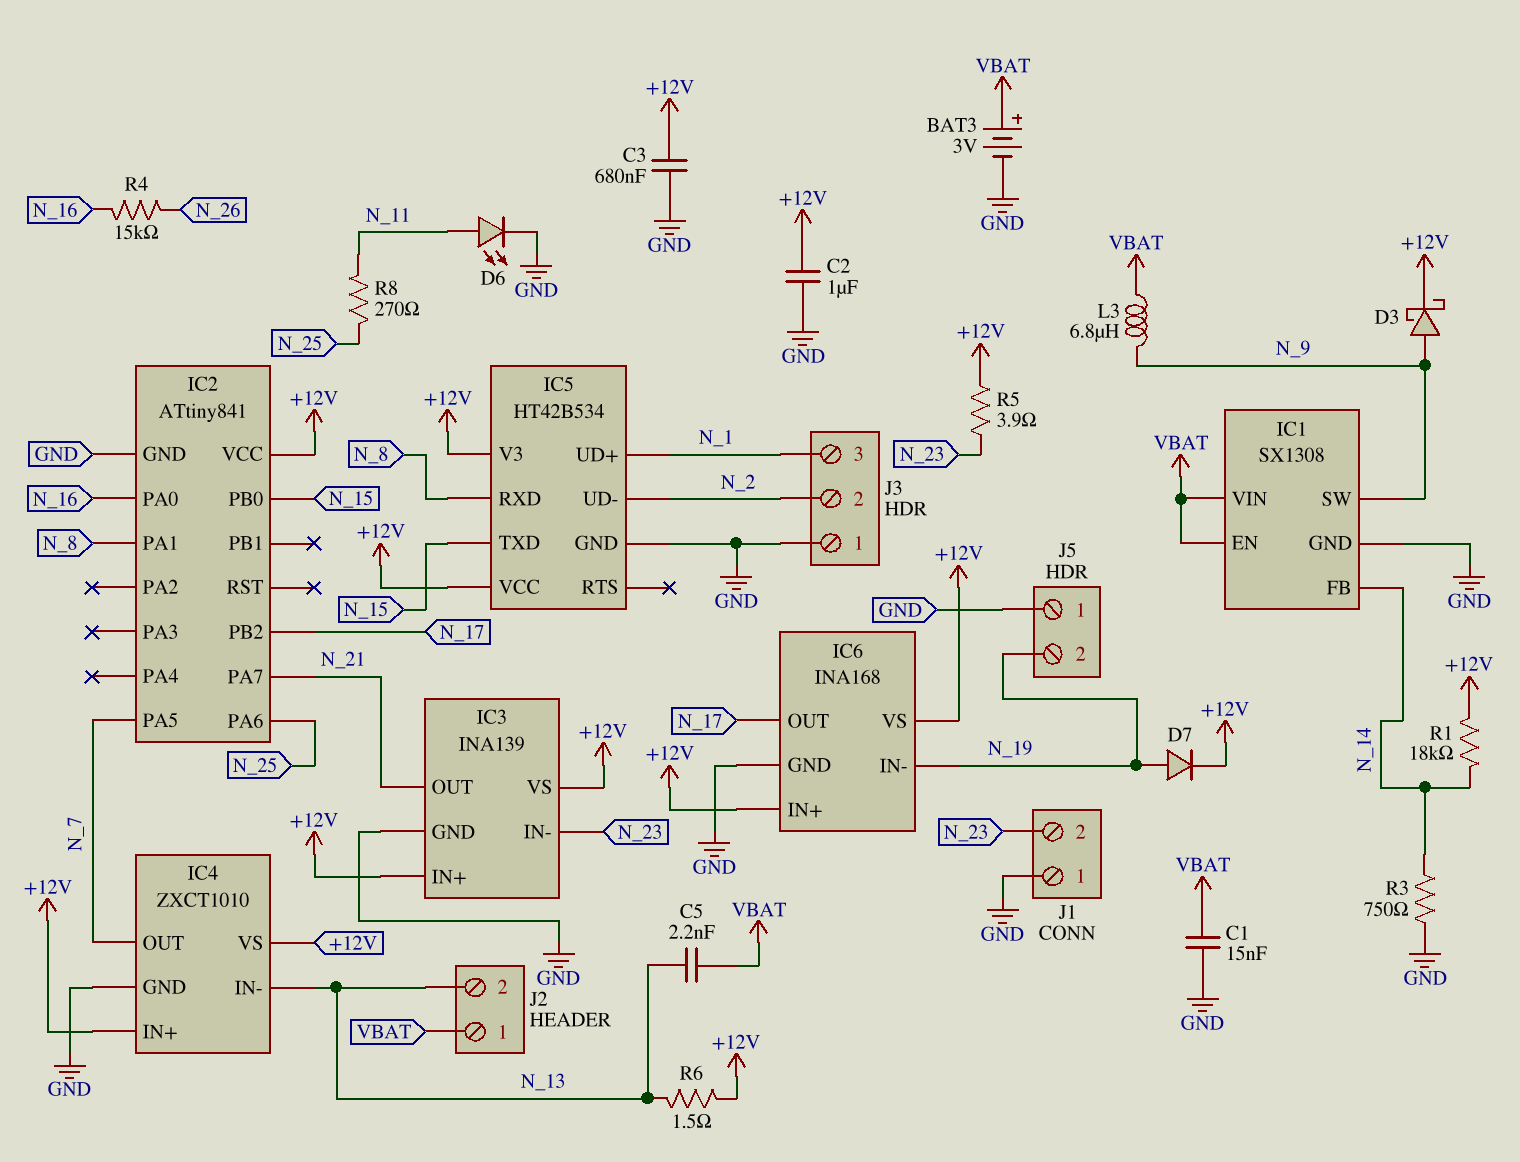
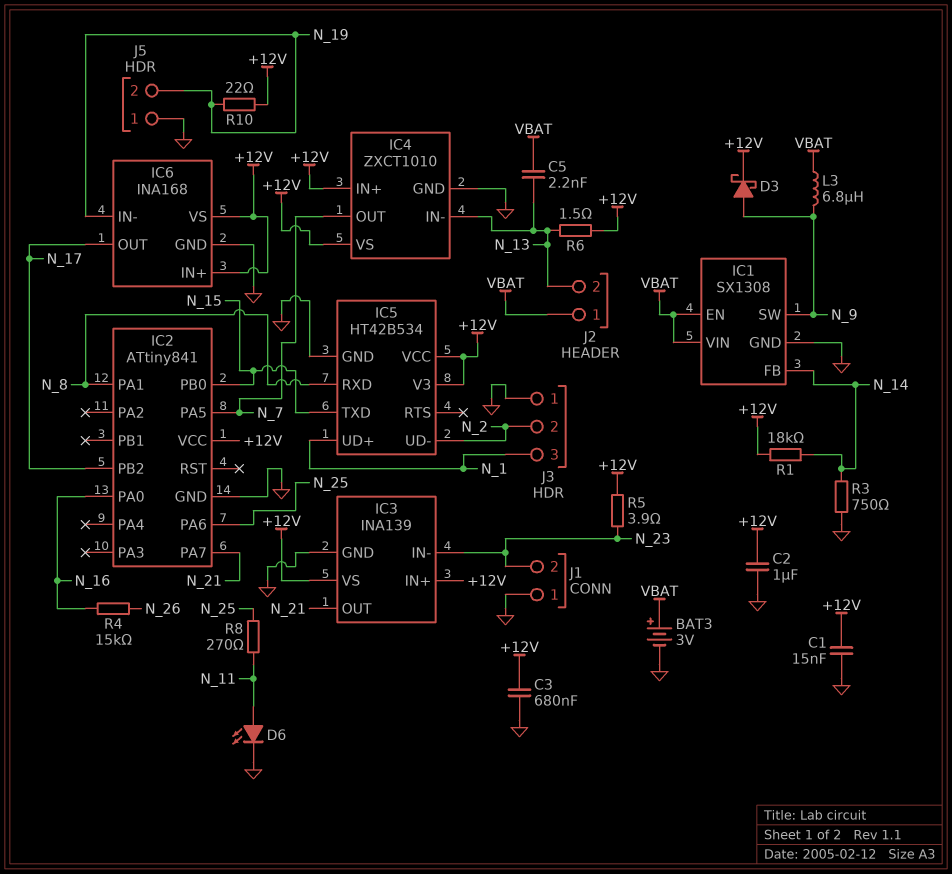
C1: 15nF (GND, VBAT) -> 15nF (+12V, GND)
D7: diode (A N_19, K +12V) -> none
R10: none -> 22 (+12V, N_19)

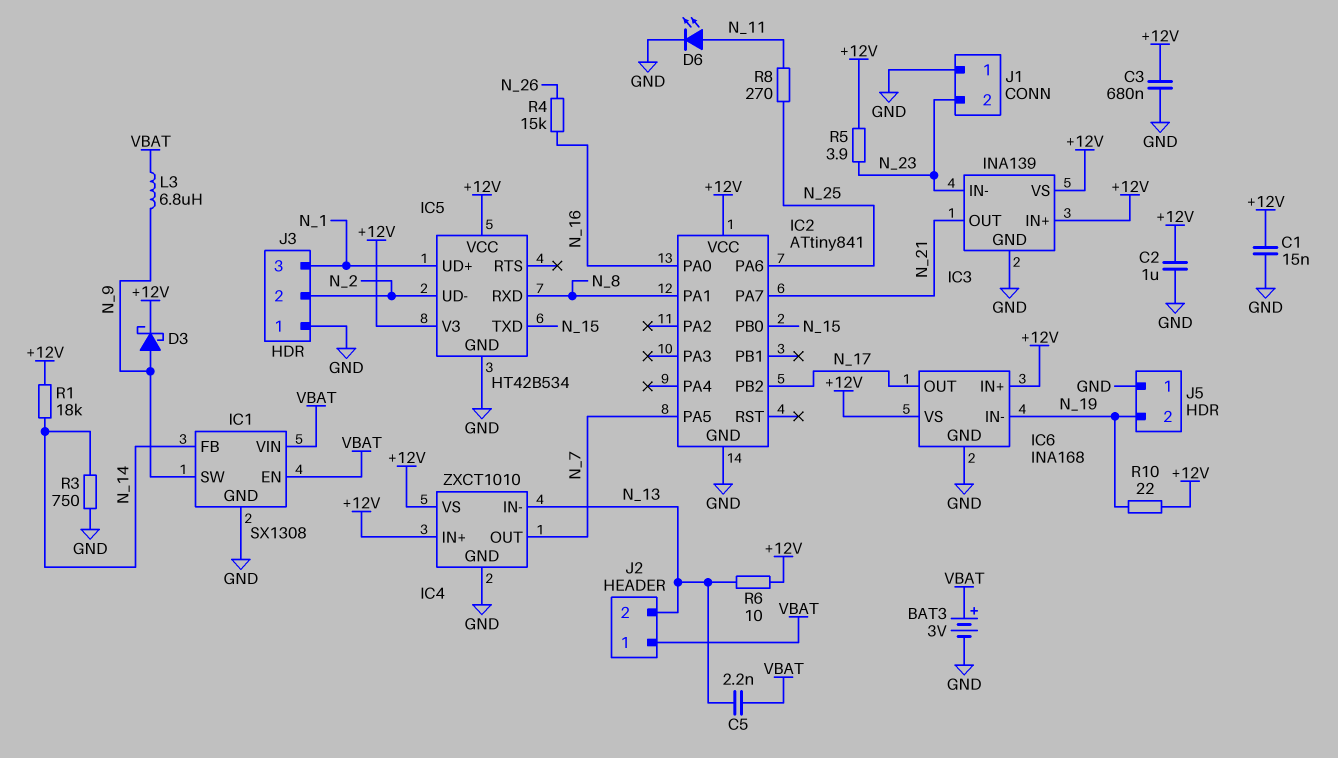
R6: 1.5 (+12V, N_13) -> 10 (+12V, N_13)

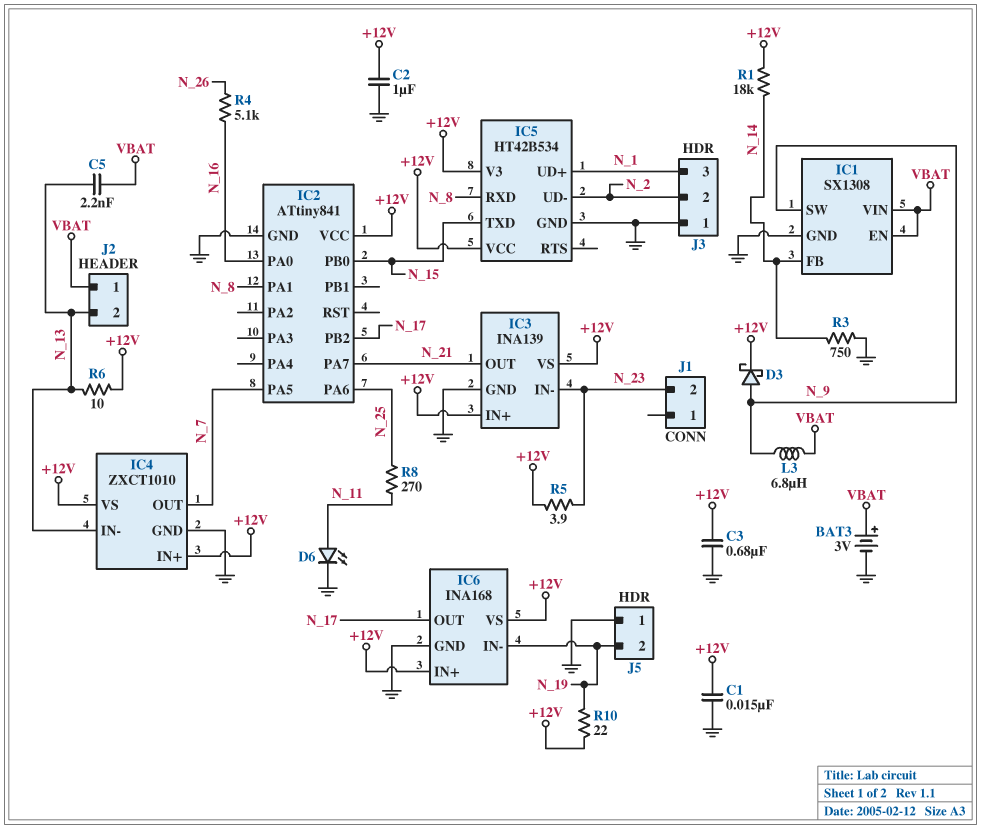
J1 pin 1: GND -> none
R4: 15k (N_16, N_26) -> 5.1k (N_16, N_26)

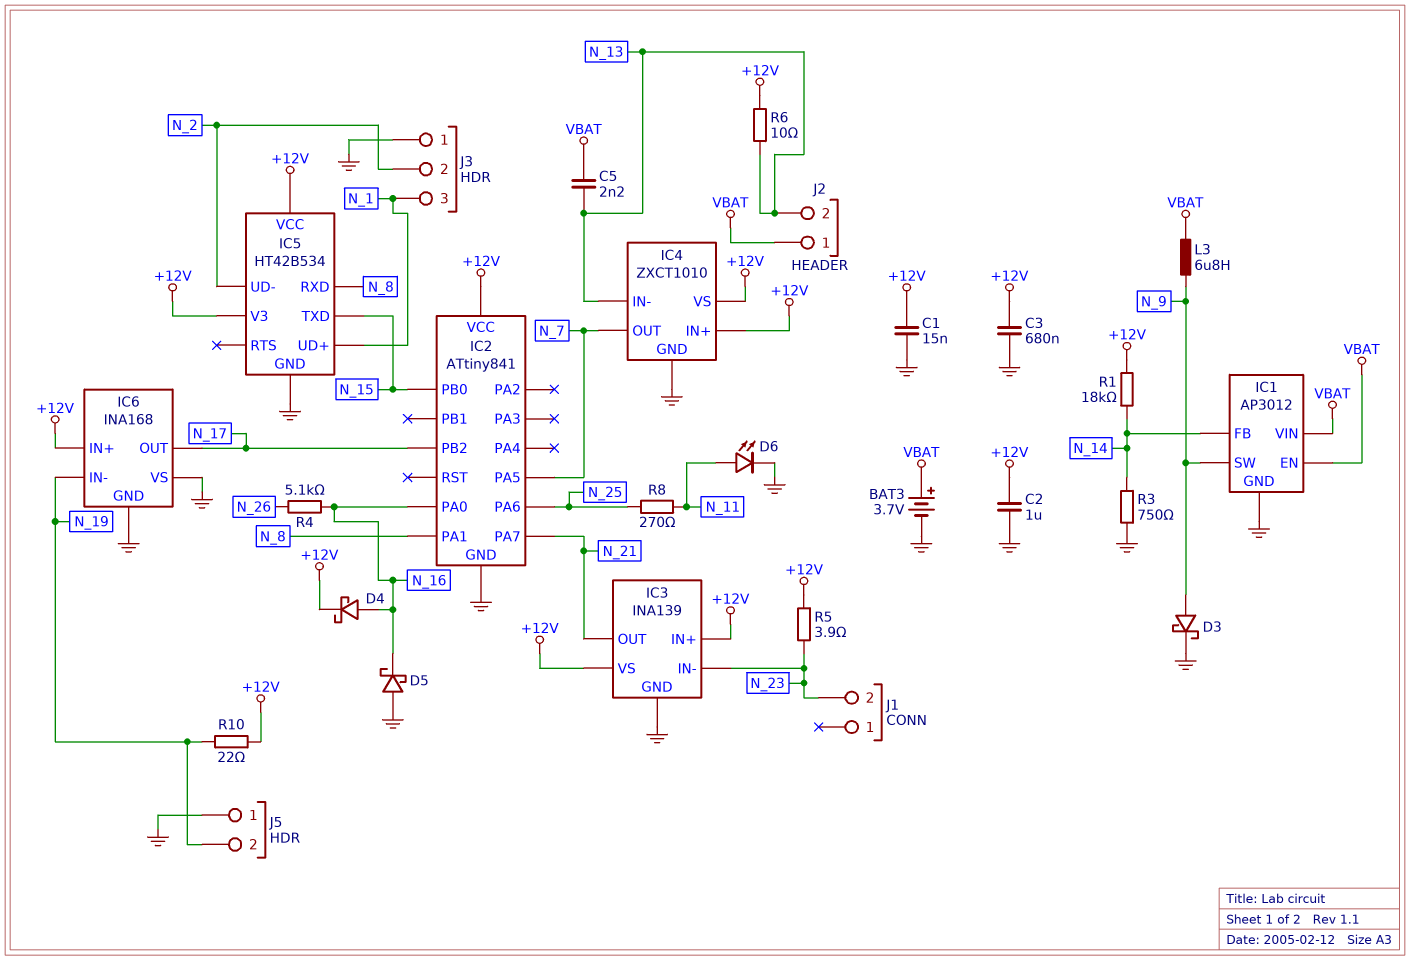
BAT3: 3V (plus VBAT, minus GND) -> 3.7V (plus VBAT, minus GND)
D3: schottky (A N_9, K +12V) -> schottky (A N_9, K GND)
D4: none -> schottky (A N_16, K +12V)
D5: none -> schottky (A GND, K N_16)
IC1: SX1308 -> AP3012
IC6 pin VS: +12V -> GND

